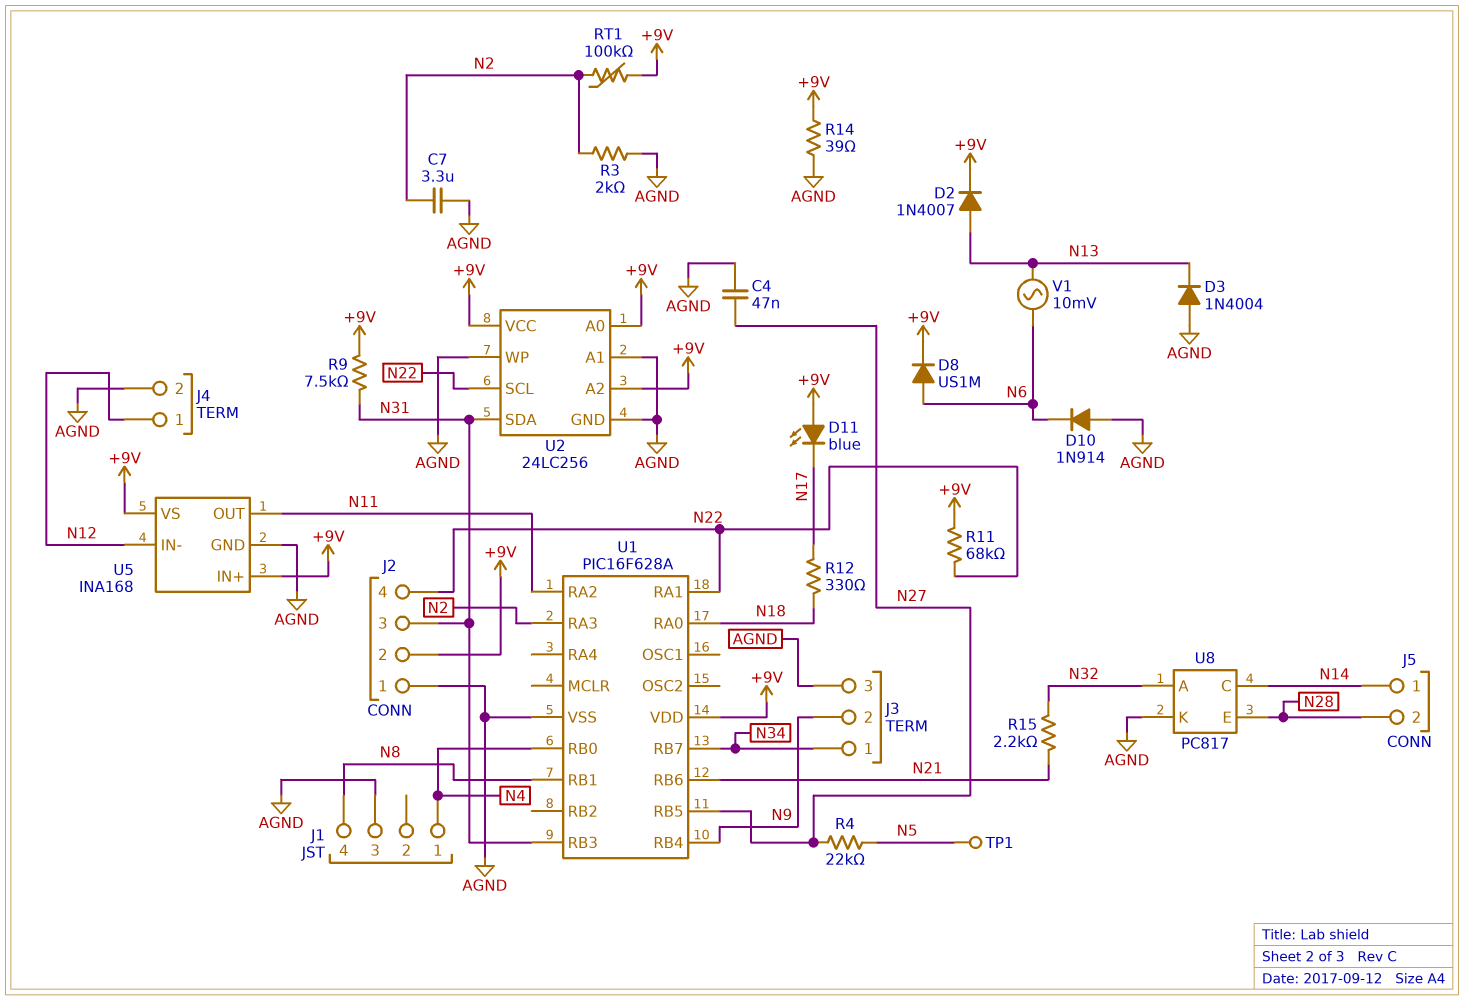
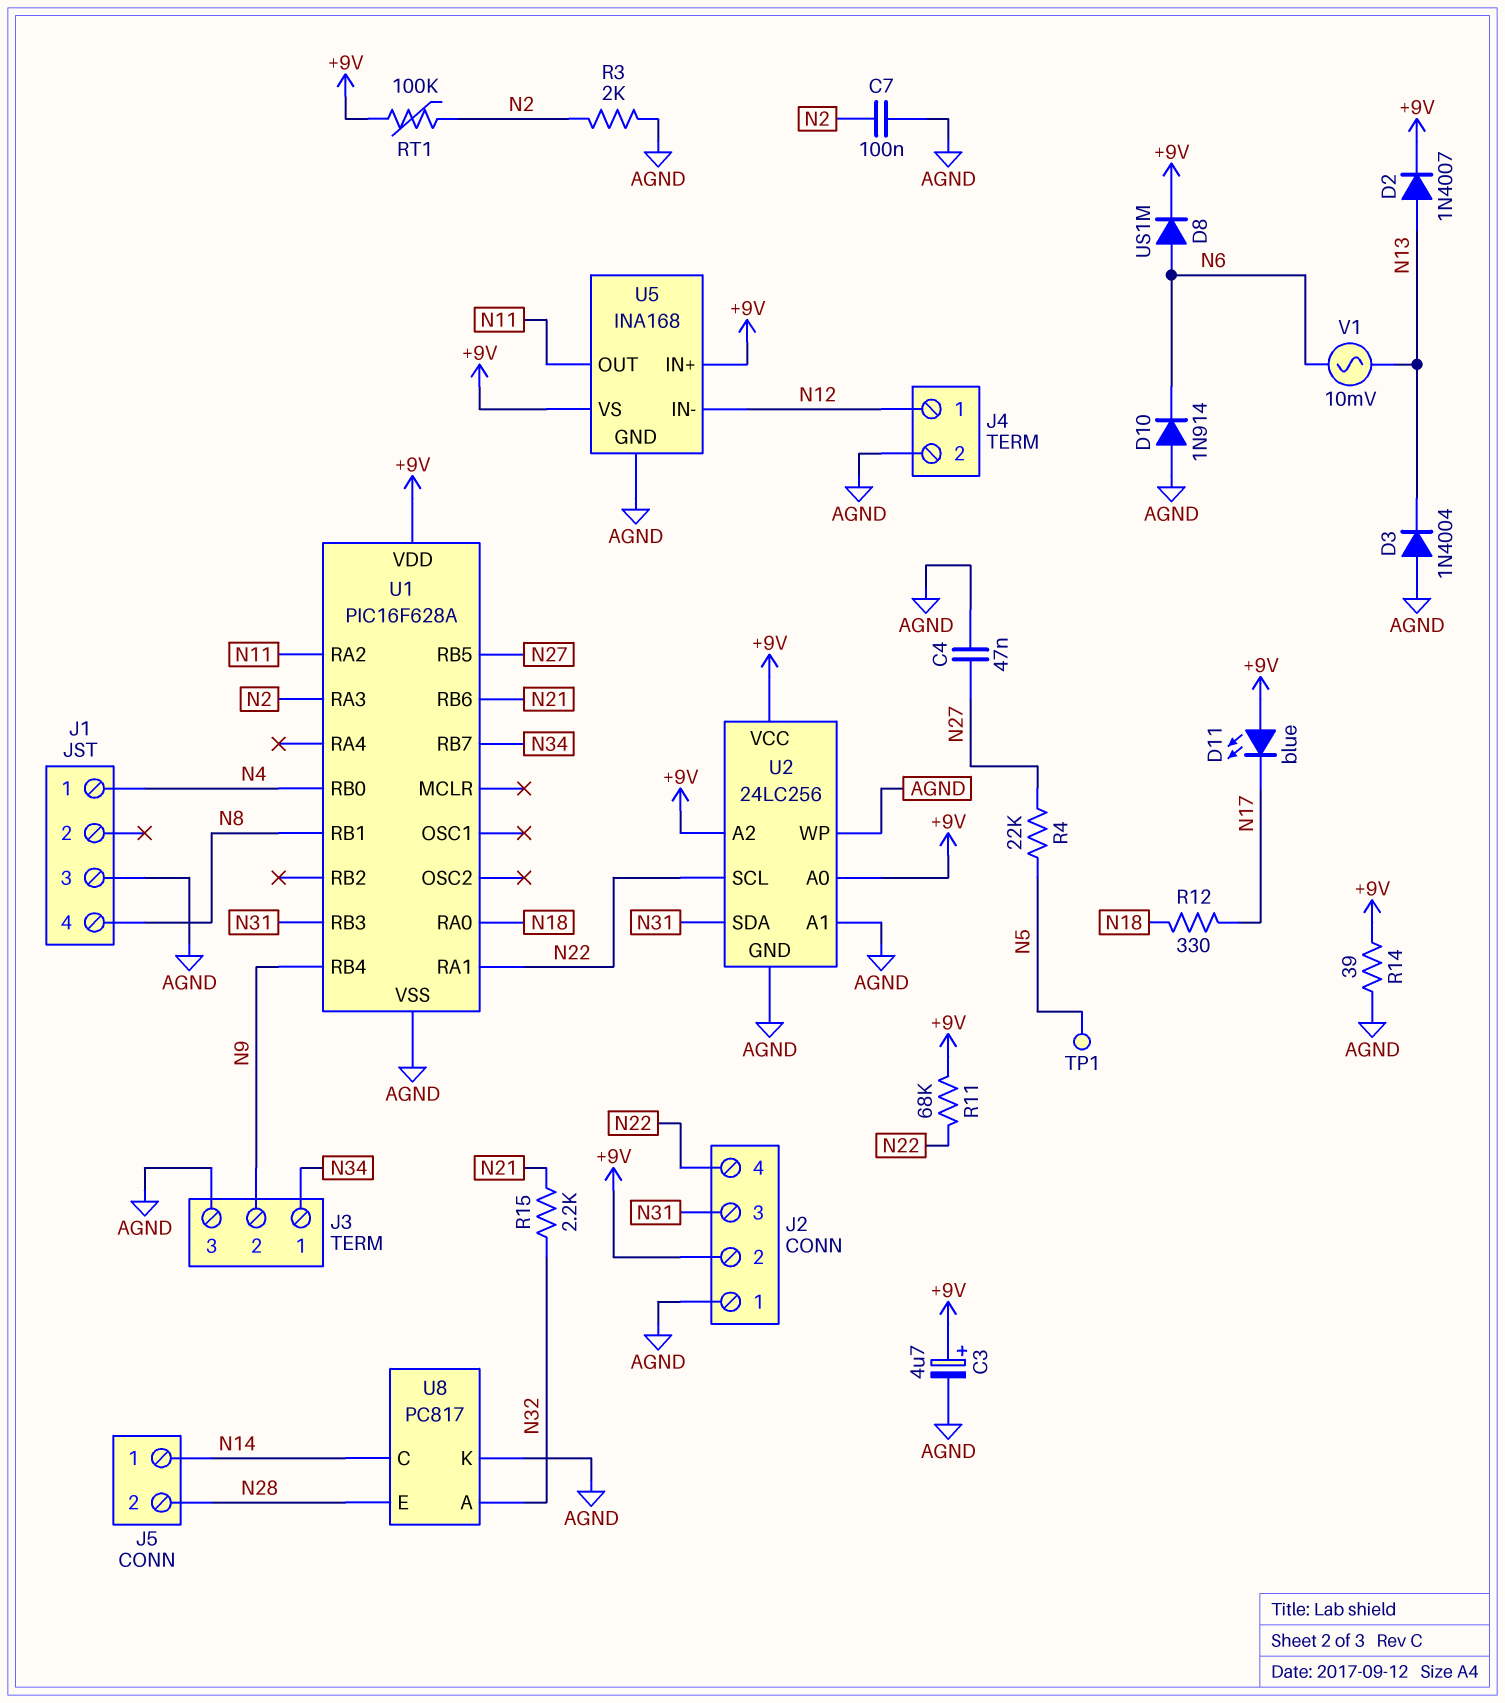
C3: none -> 4.7uF (plus +9V, minus AGND)
C7: 3.3uF (AGND, N2) -> 100nF (AGND, N2)
R9: 7.5k (+9V, N31) -> none

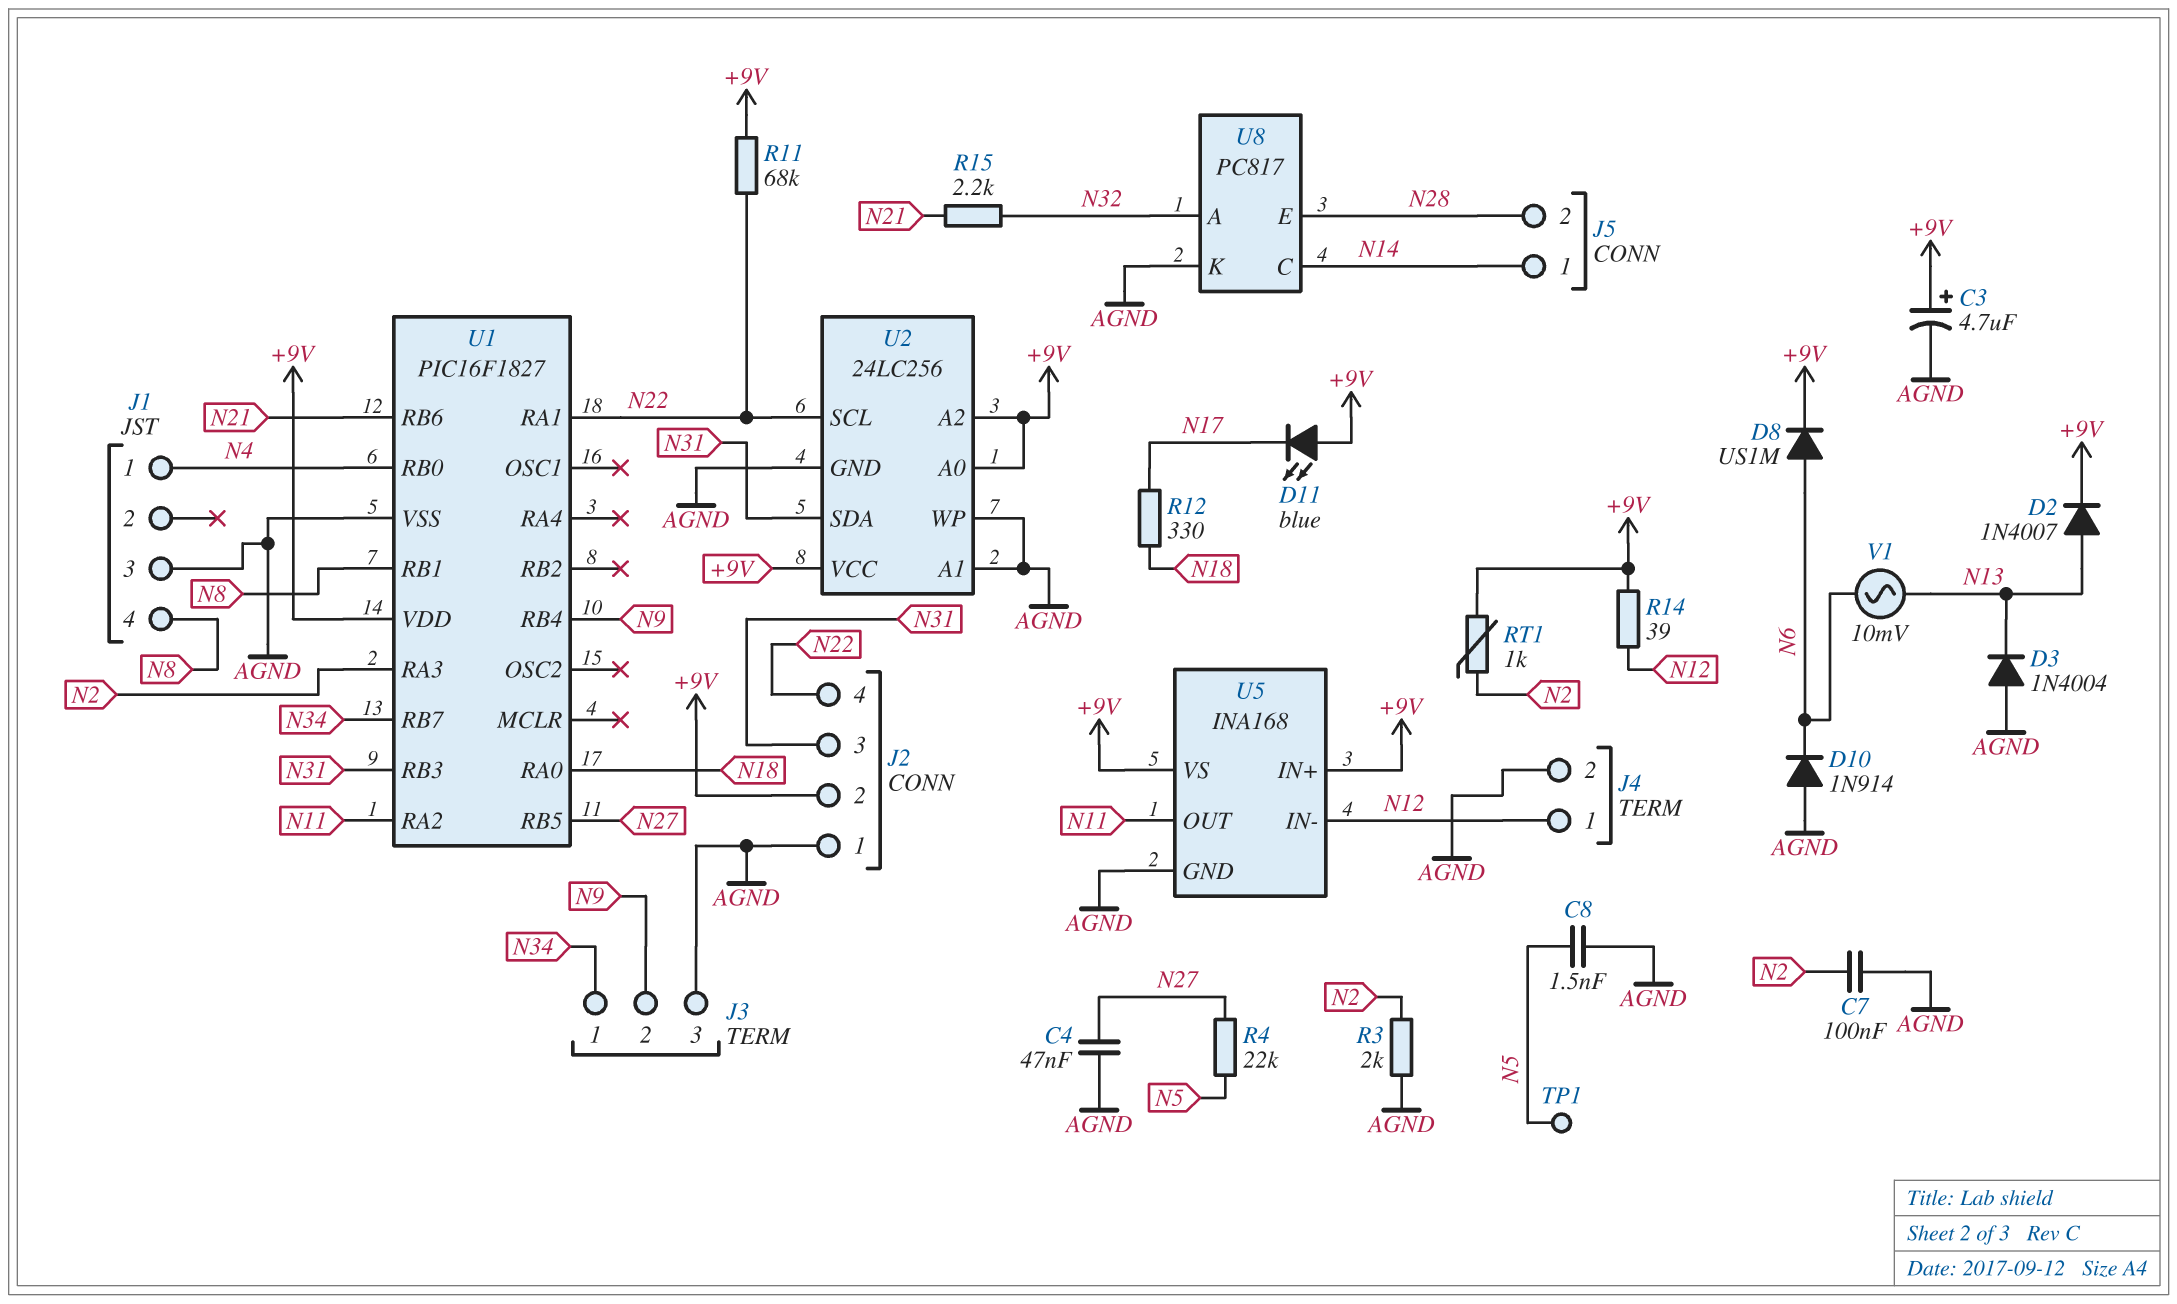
C8: none -> 1.5nF (AGND, N5)
R14: 39 (+9V, AGND) -> 39 (+9V, N12)
RT1: 100k (+9V, N2) -> 1k (+9V, N2)
U1: PIC16F628A -> PIC16F1827

